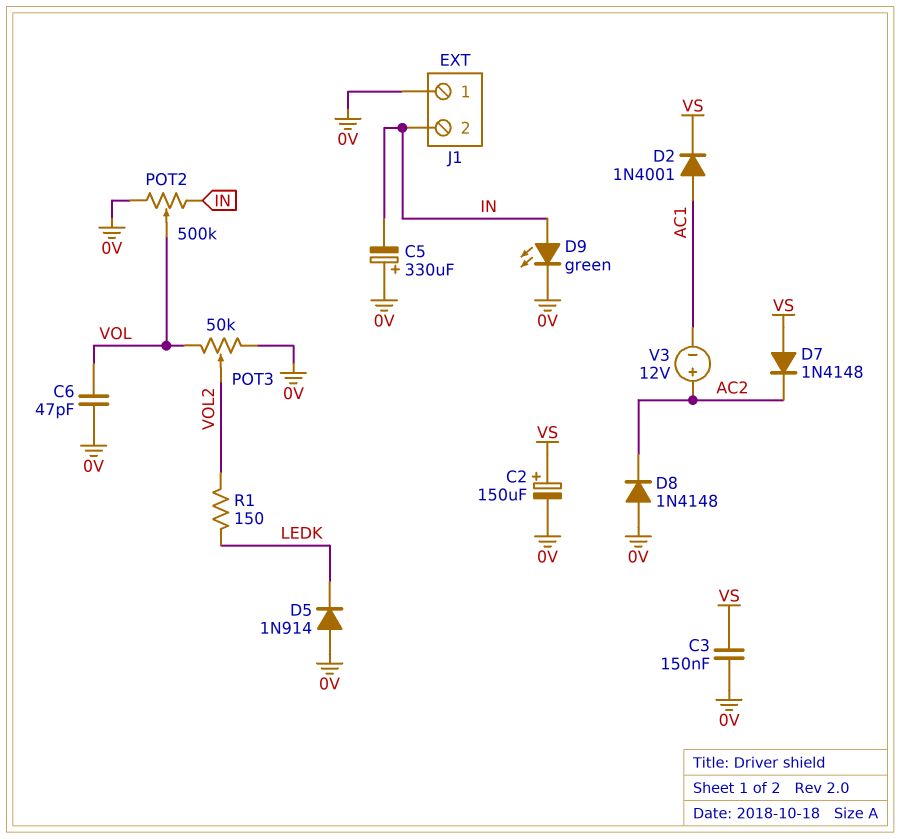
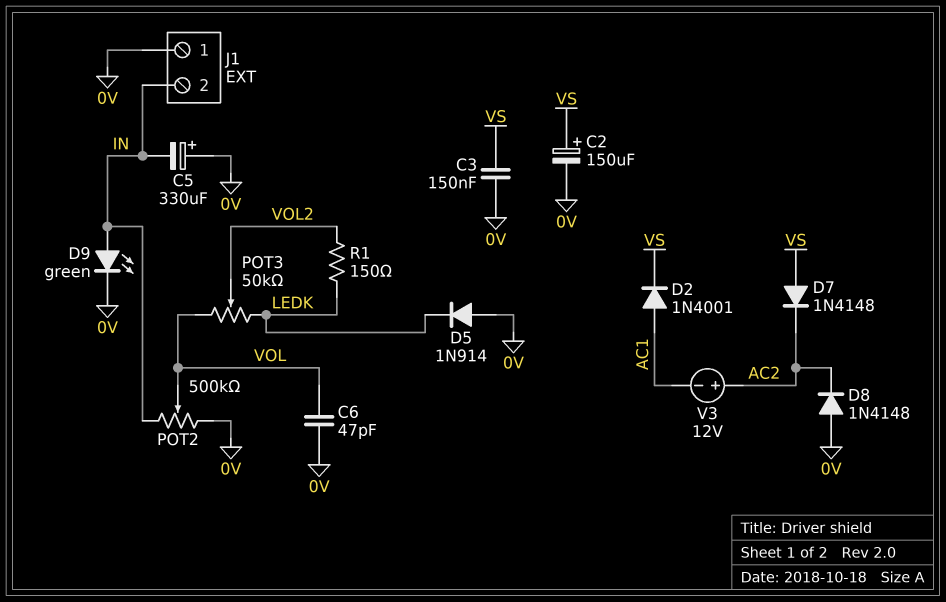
POT3: 50k (0V, VOL, wiper VOL2) -> 50k (LEDK, VOL, wiper VOL2)

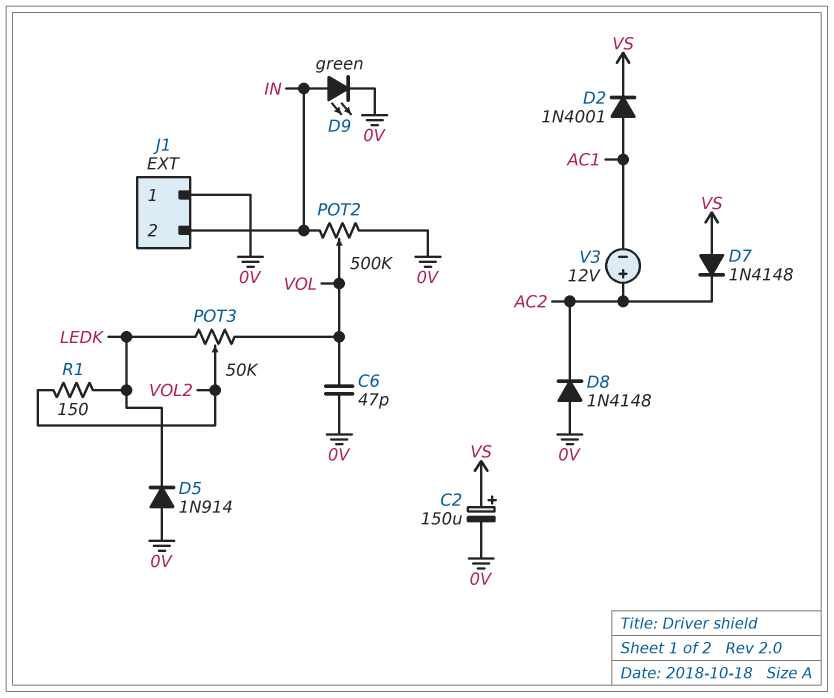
C3: 150nF (0V, VS) -> none
C5: 330uF (plus 0V, minus IN) -> none

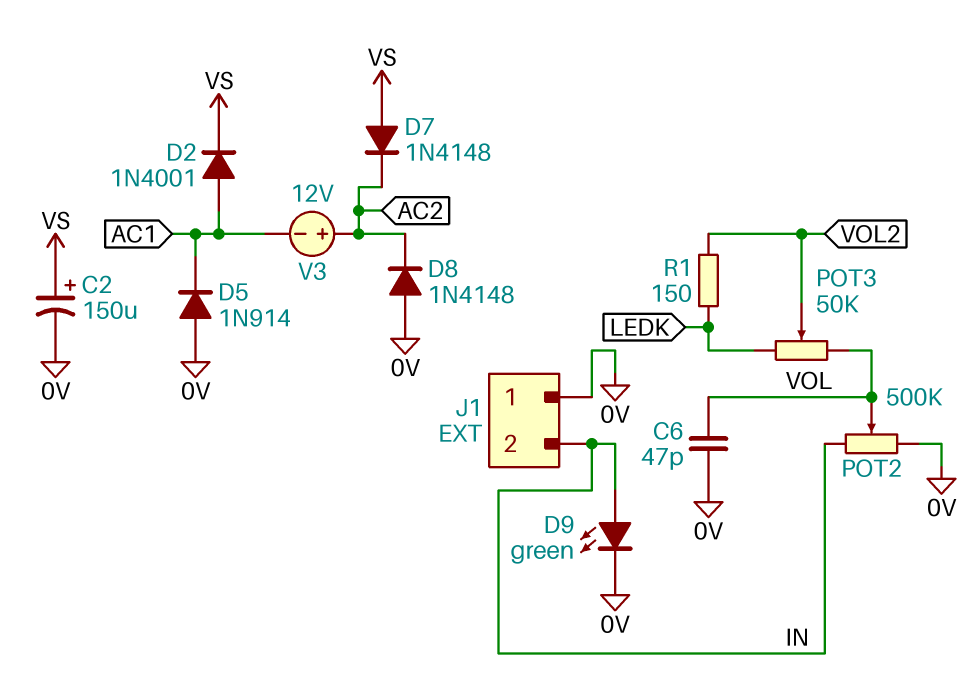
D5: diode 1N914 (A 0V, K LEDK) -> diode 1N914 (A 0V, K AC1)

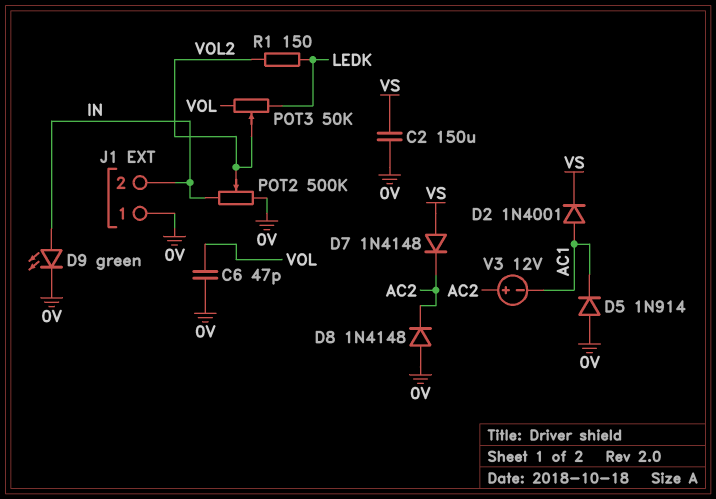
C2: 150uF (plus VS, minus 0V) -> 150uF (0V, VS)
POT2: 500k (0V, IN, wiper VOL) -> 500k (0V, IN, wiper VOL2)

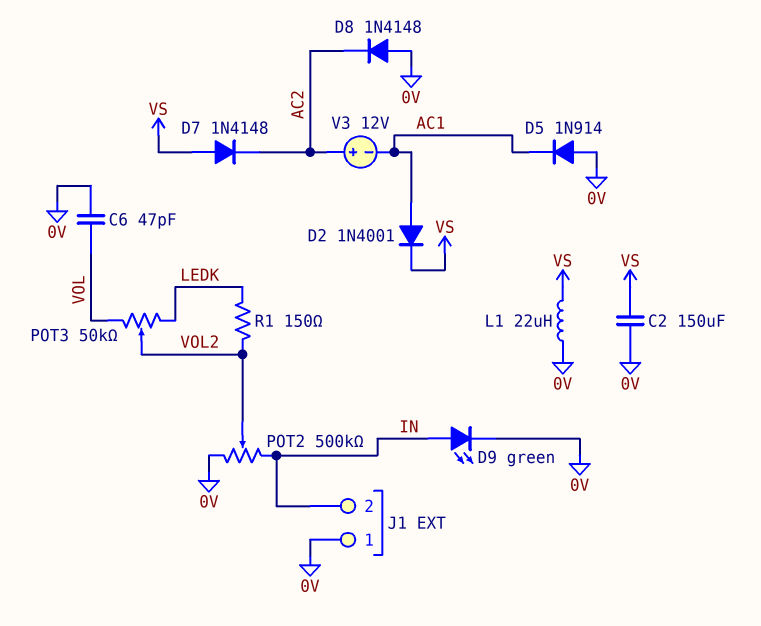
L1: none -> 22uH (0V, VS)

